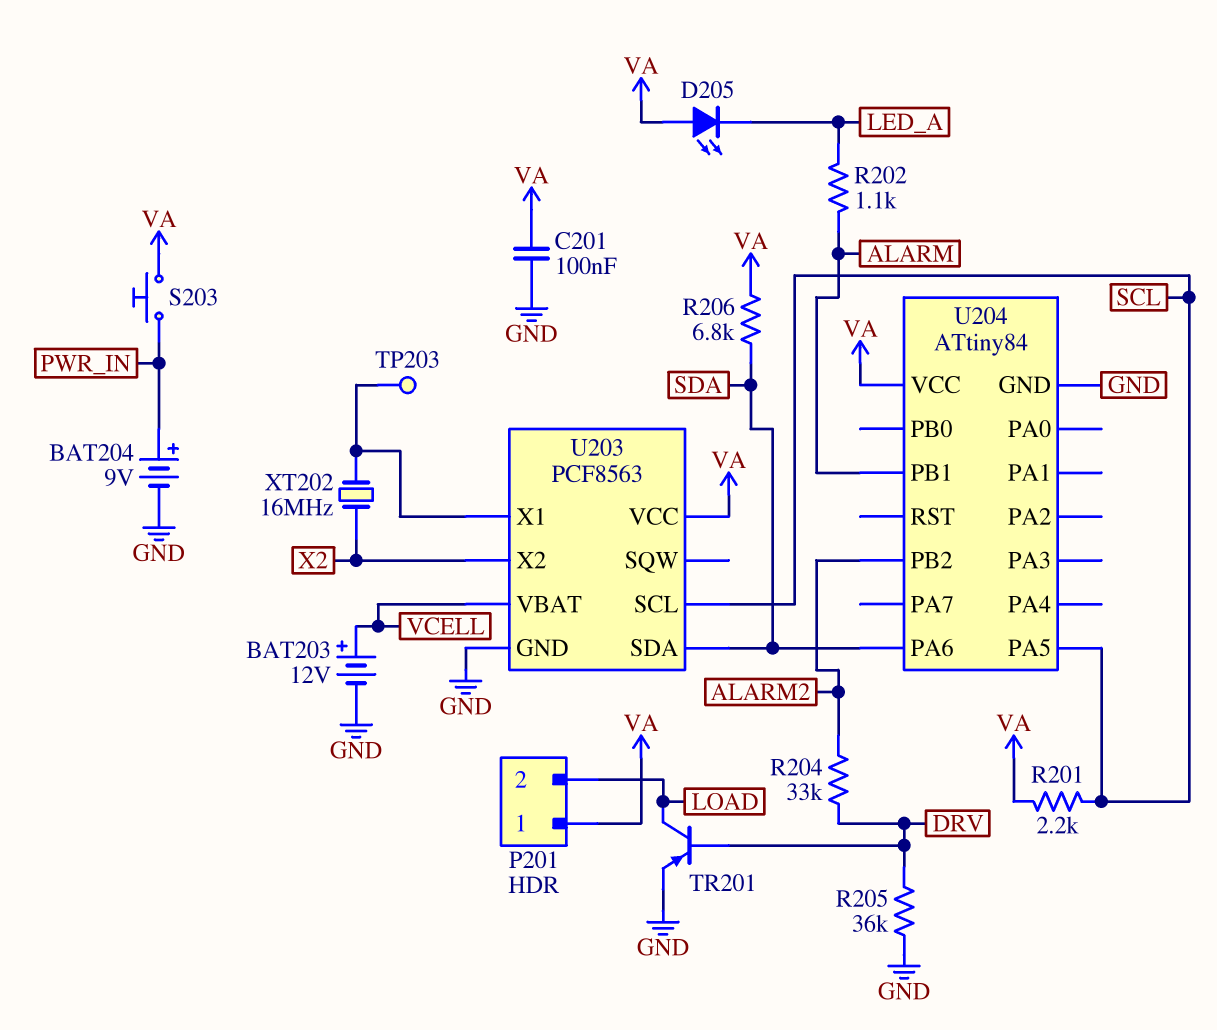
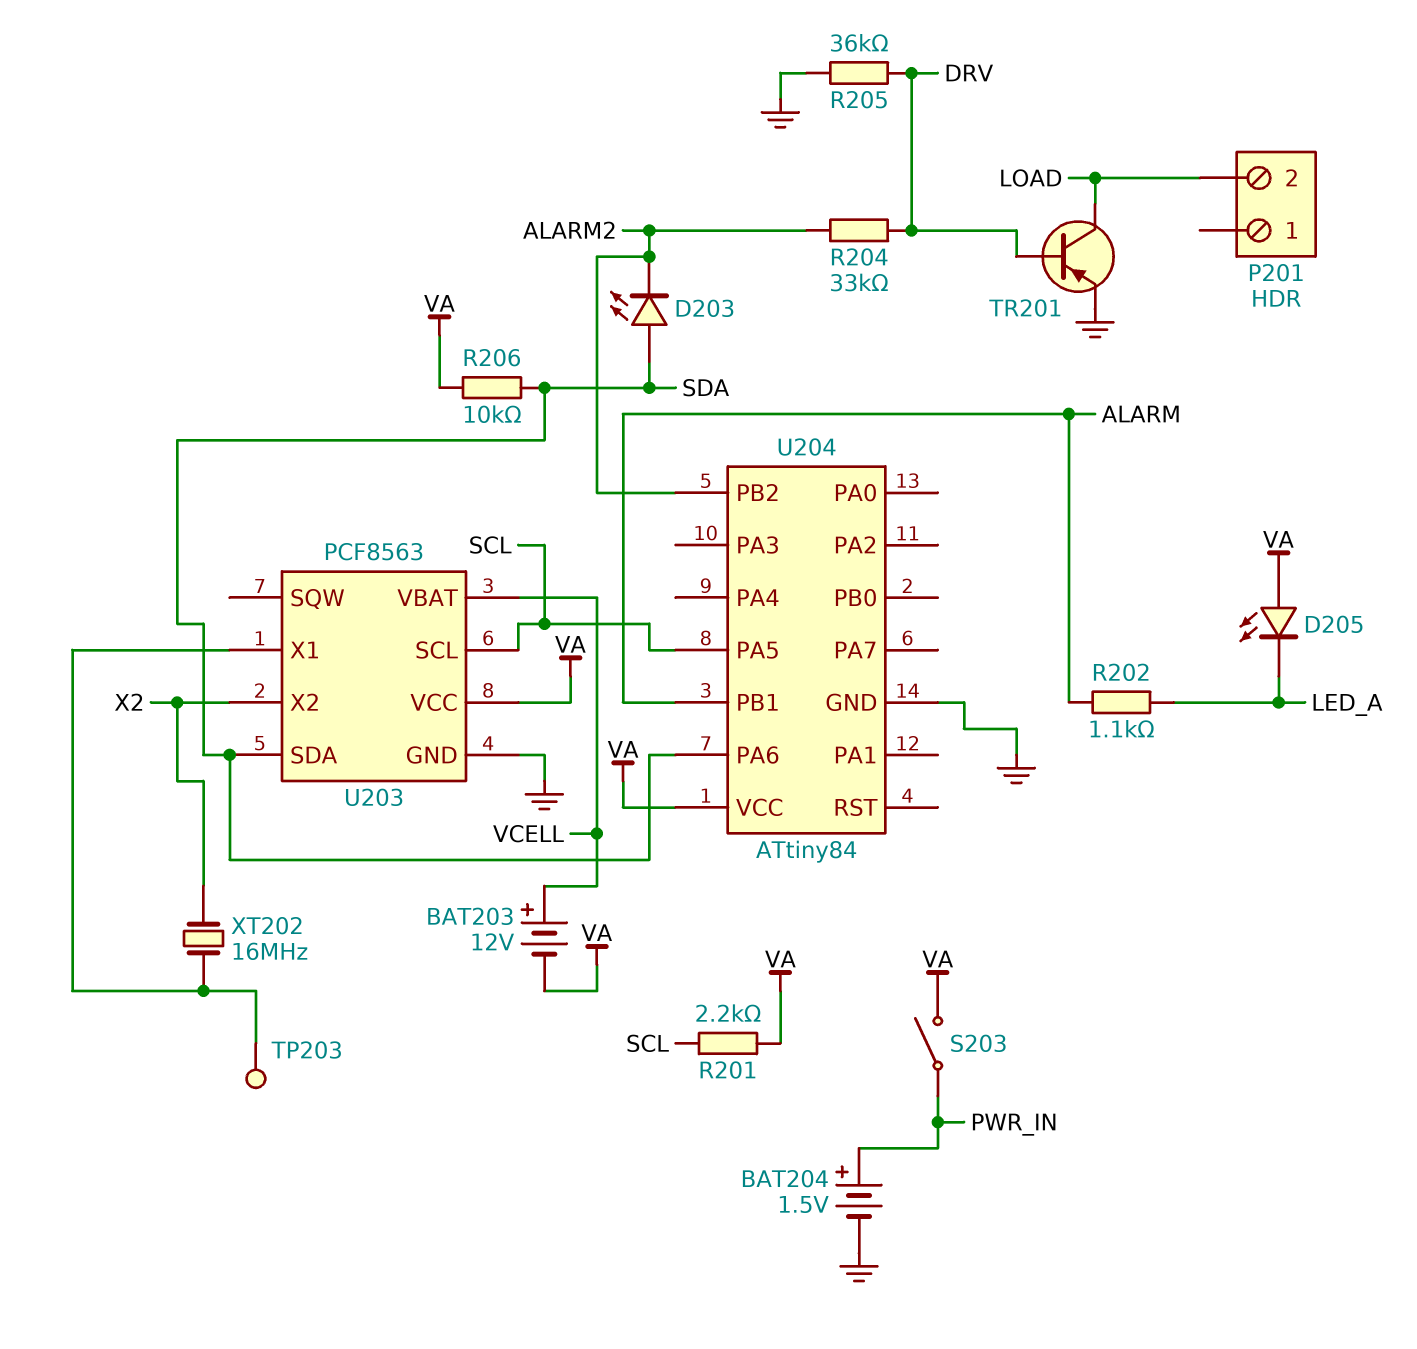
BAT203: 12V (plus VCELL, minus GND) -> 12V (plus VCELL, minus VA)
BAT204: 9V (plus PWR_IN, minus GND) -> 1.5V (plus PWR_IN, minus GND)
C201: 100nF (GND, VA) -> none
D203: none -> LED (A SDA, K ALARM2)
P201 pin 1: VA -> none
R206: 6.8k (SDA, VA) -> 10k (SDA, VA)
S203: button (PWR_IN, VA) -> switch (PWR_IN, VA)

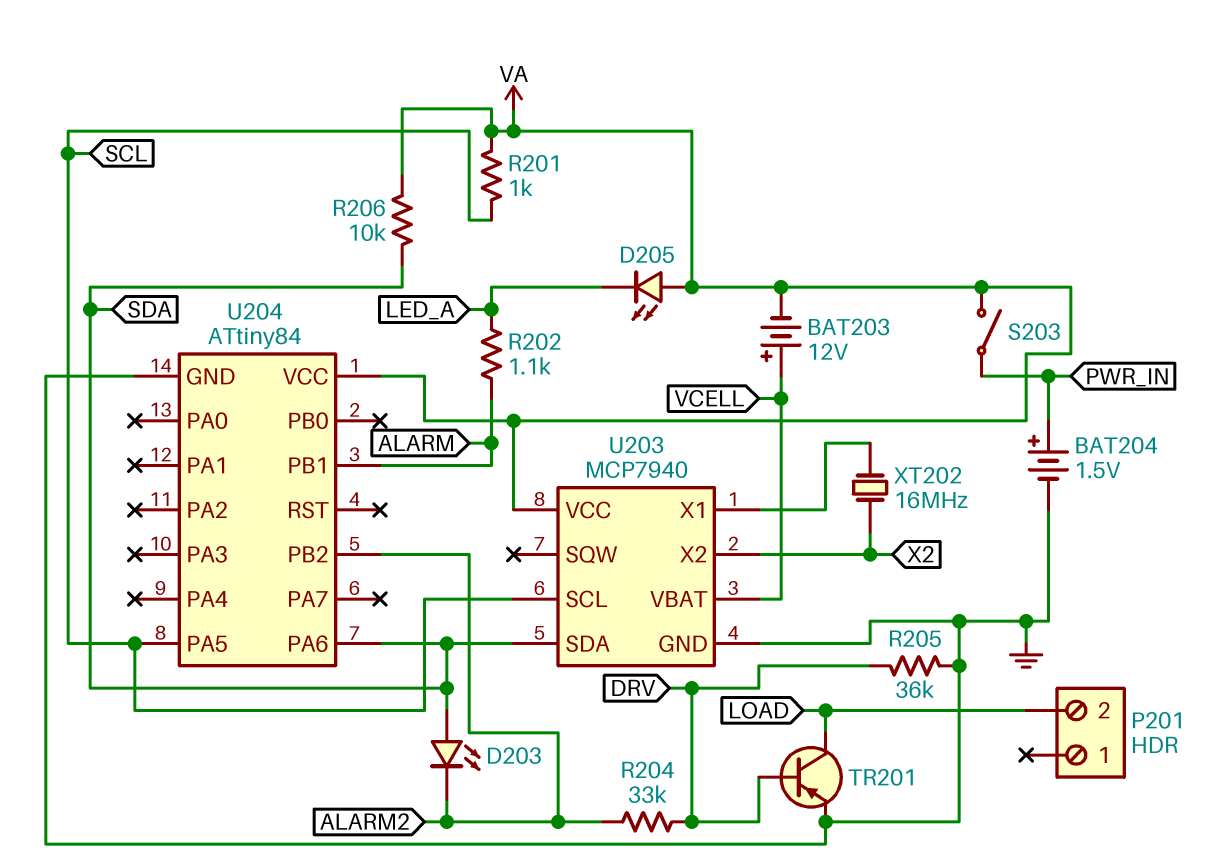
R201: 2.2k (SCL, VA) -> 1k (SCL, VA)
TP203: test point (U203/X1) -> none
U203: PCF8563 -> MCP7940

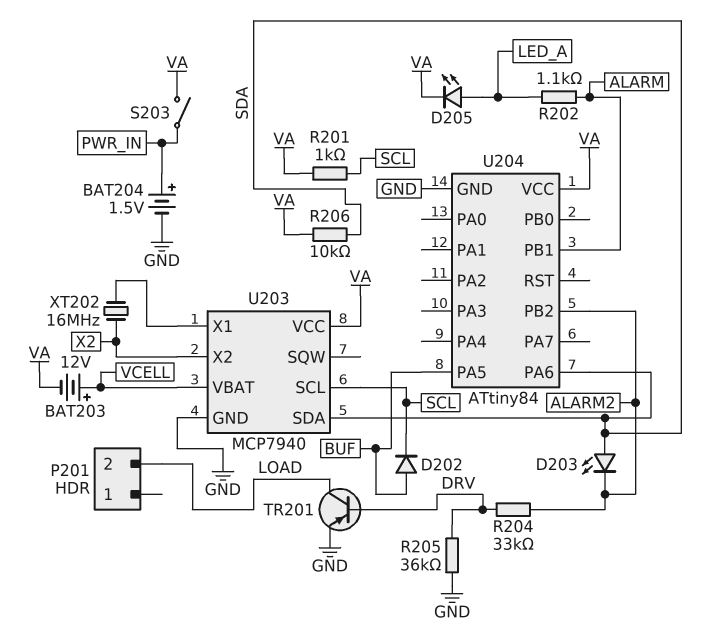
D202: none -> diode (A BUF, K SCL)
D205: LED (A VA, K LED_A) -> LED (A LED_A, K VA)
U204 pin PA5: SCL -> BUF

